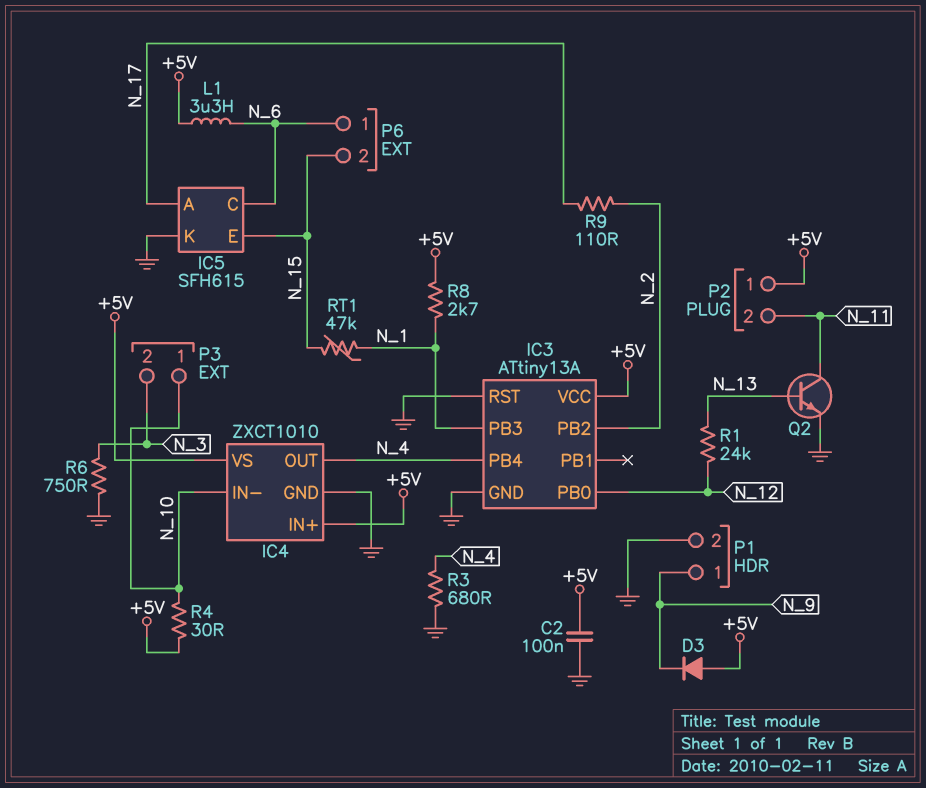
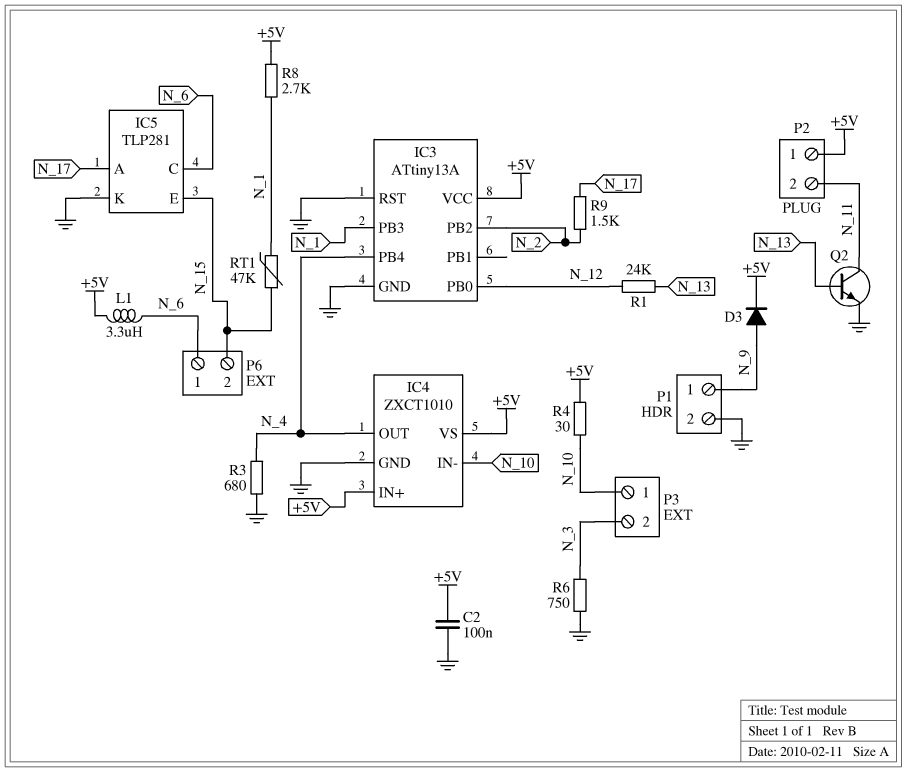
D3: diode (A +5V, K N_9) -> diode (A N_9, K +5V)
IC5: SFH615 -> TLP281
R9: 110 (N_2, N_17) -> 1.5k (N_2, N_17)

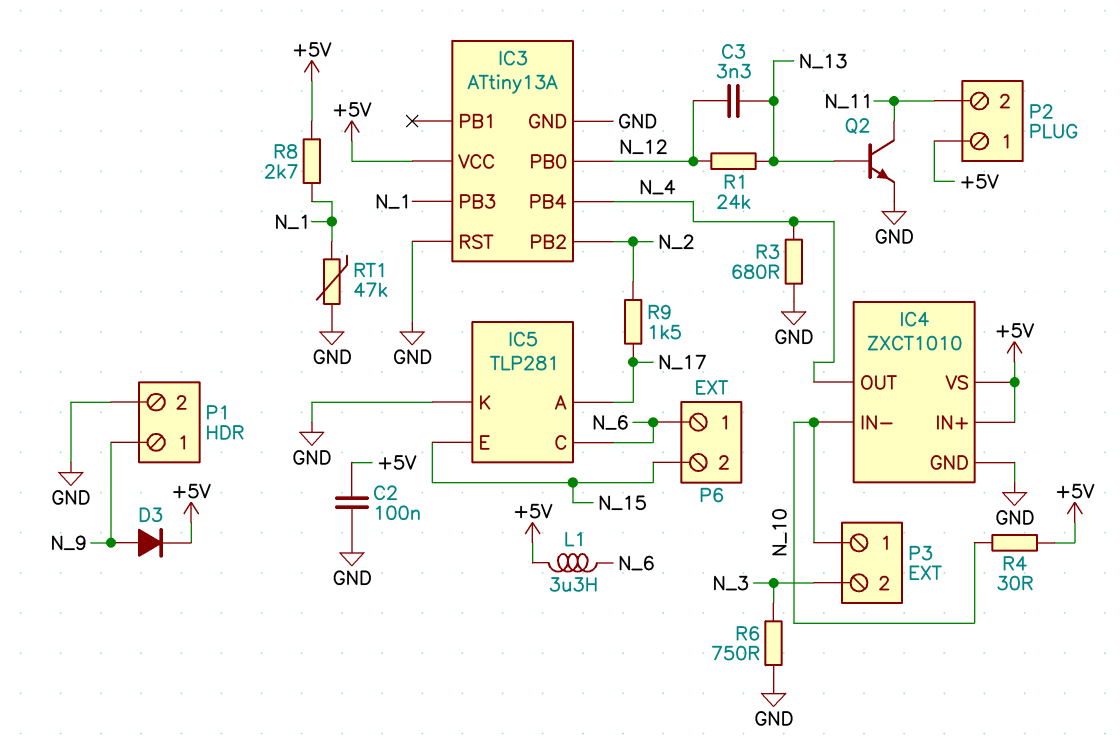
C3: none -> 3.3nF (N_12, N_13)
RT1: 47k (N_1, N_15) -> 47k (GND, N_1)

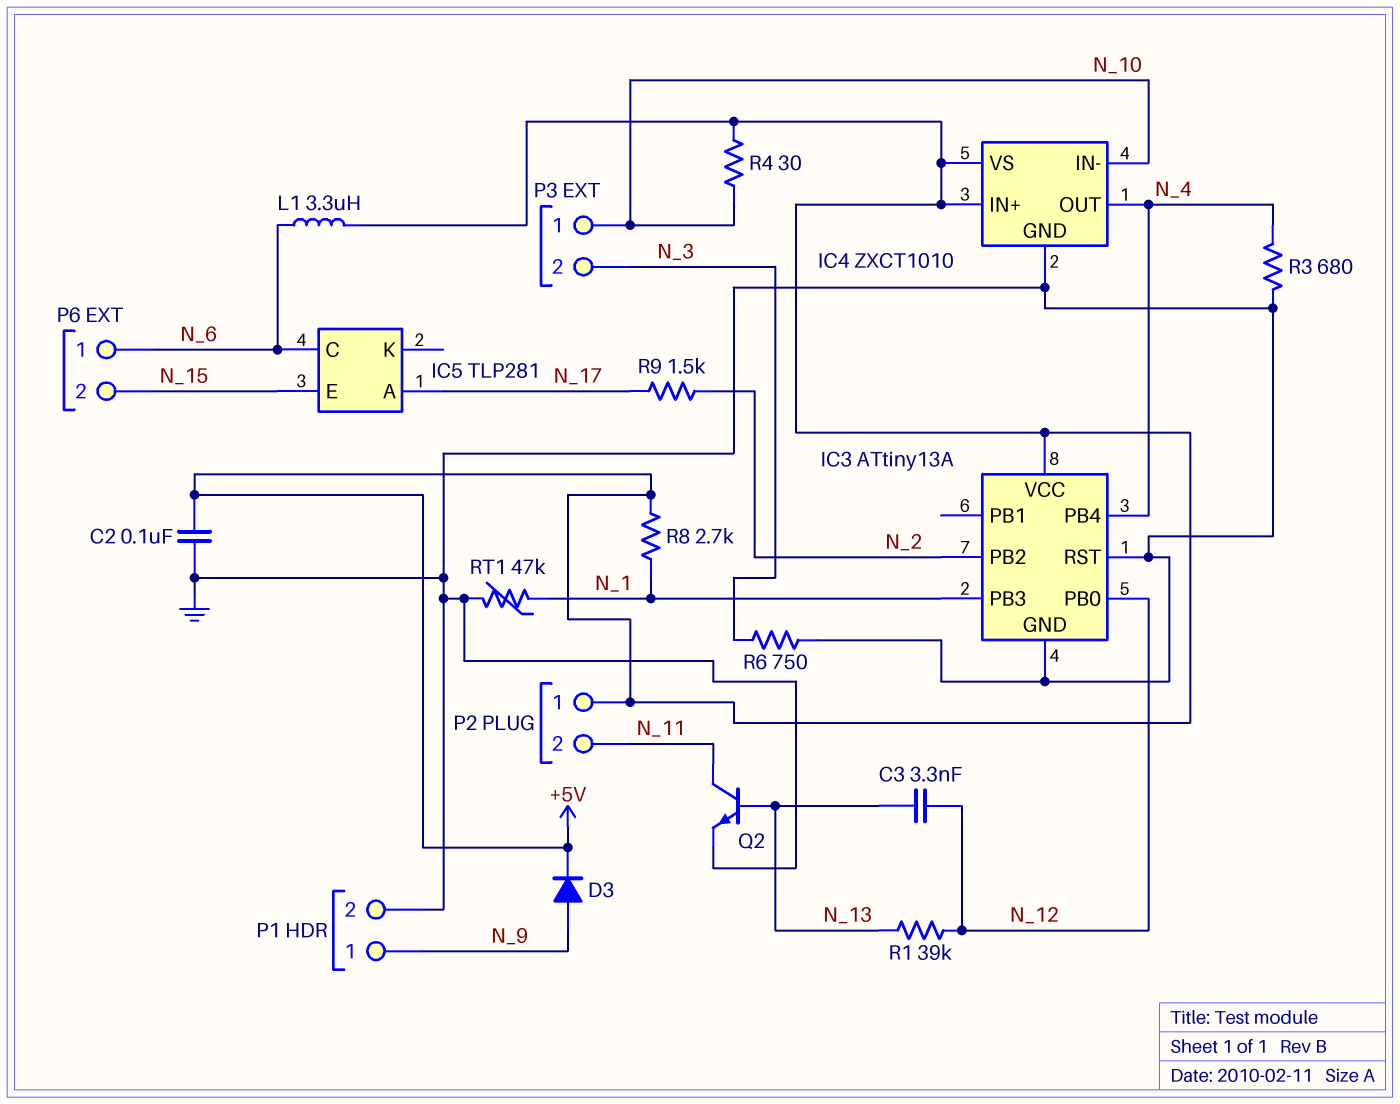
IC5 pin K: GND -> none
R1: 24k (N_12, N_13) -> 39k (N_12, N_13)

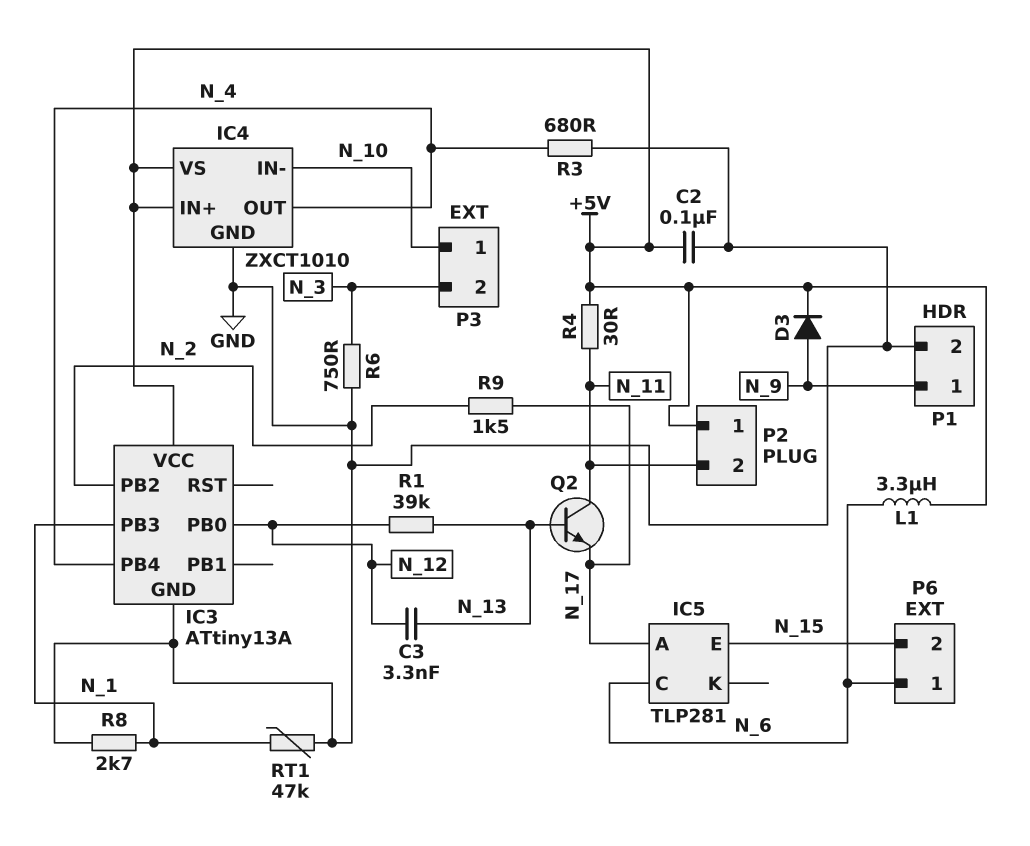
IC3 pin RST: GND -> none
Q2: NPN (B N_13, C N_11, E GND) -> NPN (B N_13, C N_11, E N_17)
R4: 30 (+5V, N_10) -> 30 (+5V, N_11)
R8: 2.7k (+5V, N_1) -> 2.7k (GND, N_1)

